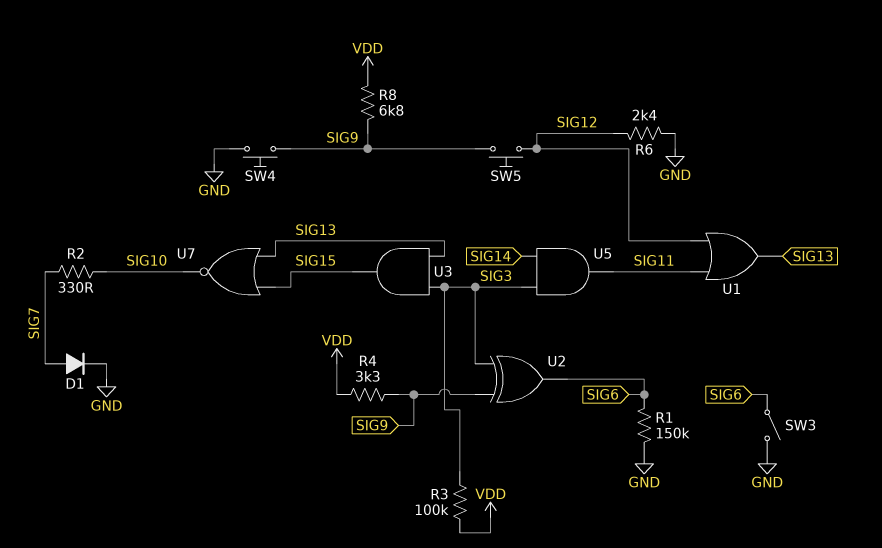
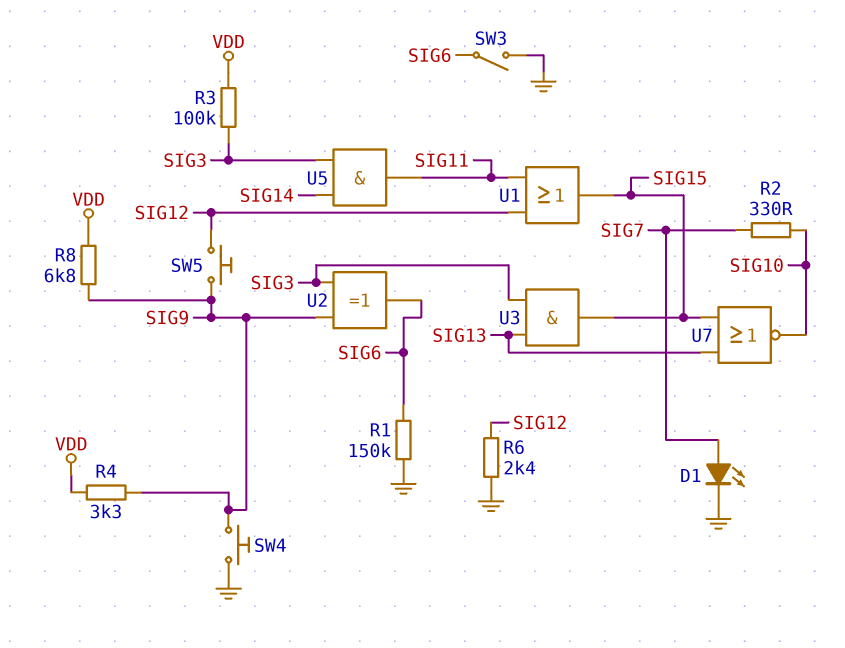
D1: diode (A SIG7, K GND) -> LED (A SIG7, K GND)
U1: OR (in SIG11, in SIG12, out SIG13) -> OR (in SIG11, in SIG12, out SIG15)

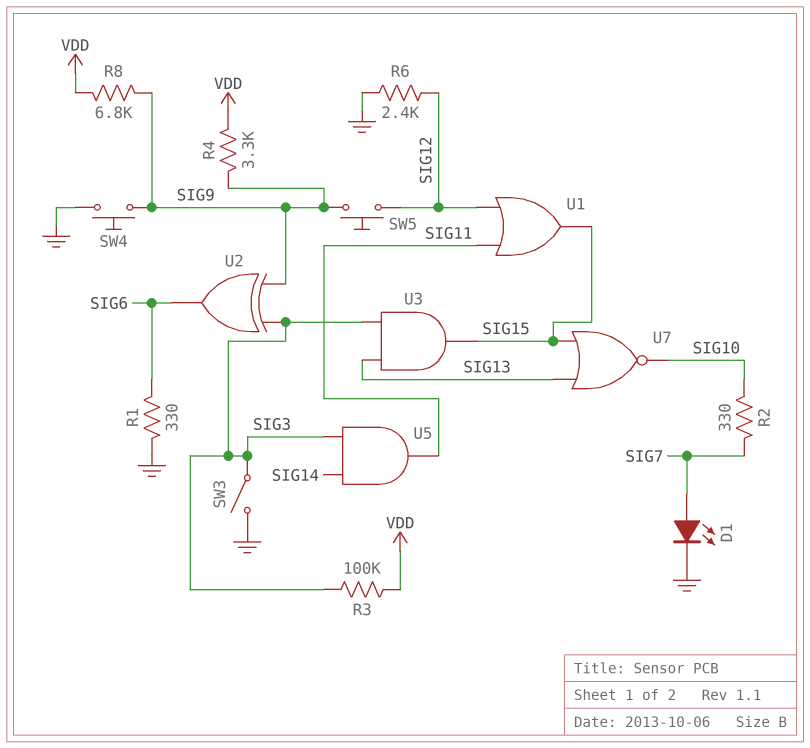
R1: 150k (GND, SIG6) -> 330 (GND, SIG6)
SW3: switch (GND, SIG6) -> switch (GND, SIG3)

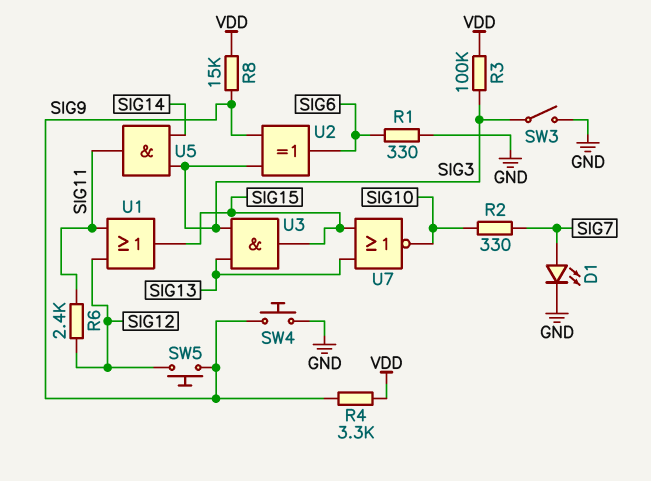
R6: 2.4k (GND, SIG12) -> 2.4k (SIG11, SIG12)
R8: 6.8k (SIG9, VDD) -> 15k (SIG9, VDD)

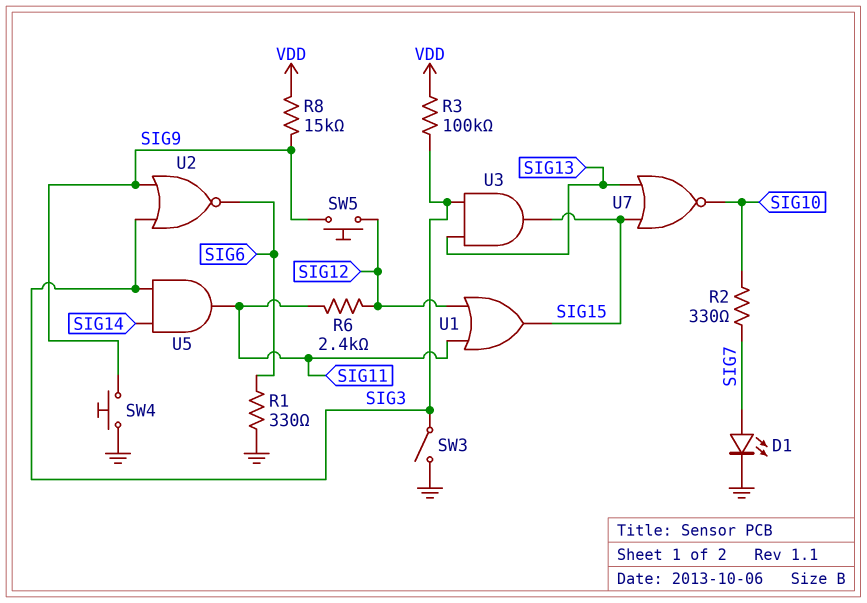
R4: 3.3k (SIG9, VDD) -> none
U2: XOR (in SIG3, in SIG9, out SIG6) -> NOR (in SIG3, in SIG9, out SIG6)

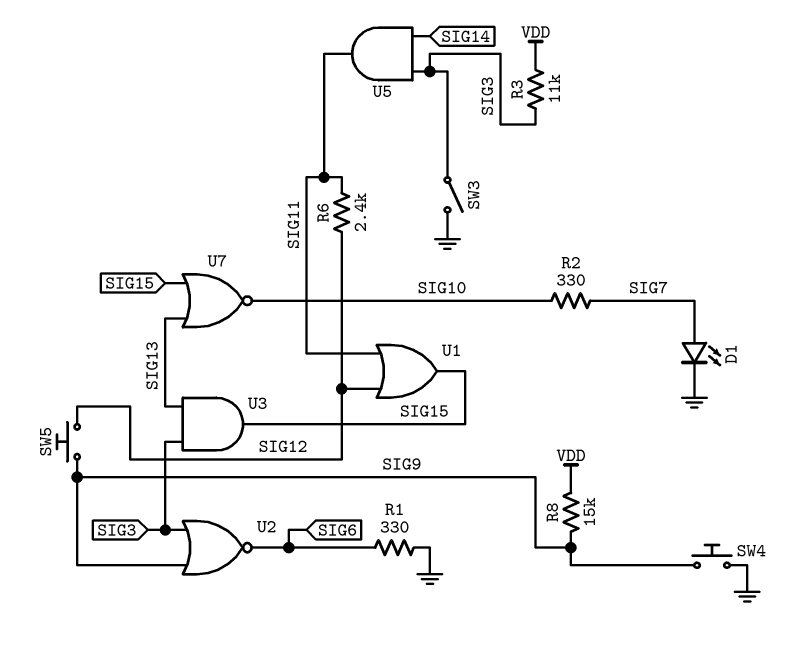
R3: 100k (SIG3, VDD) -> 11k (SIG3, VDD)

